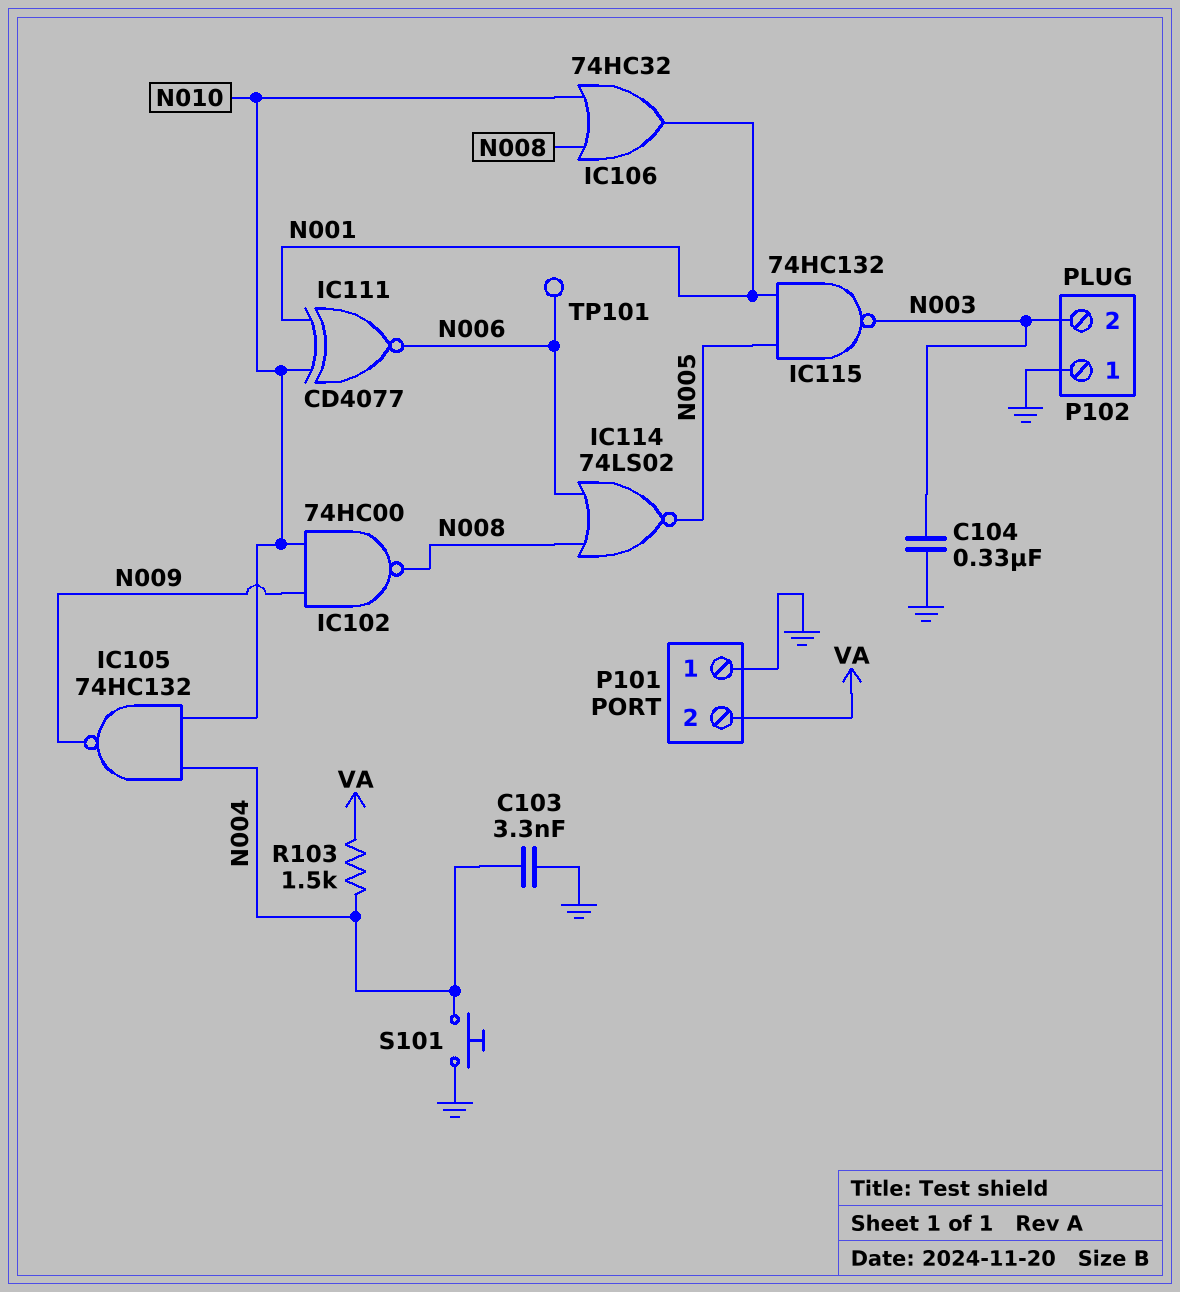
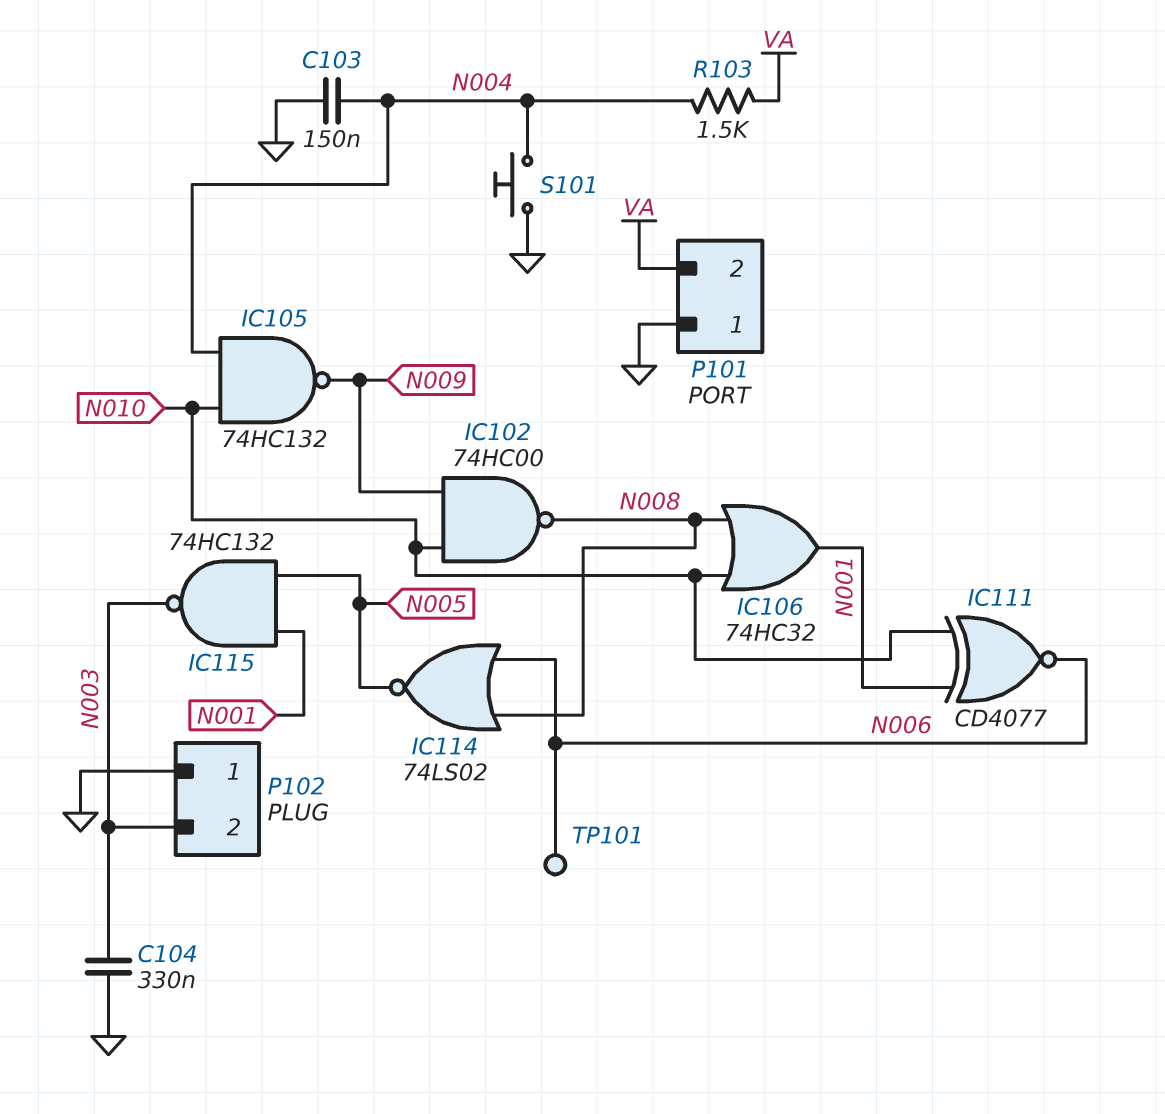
C103: 3.3nF (GND, N004) -> 150nF (GND, N004)

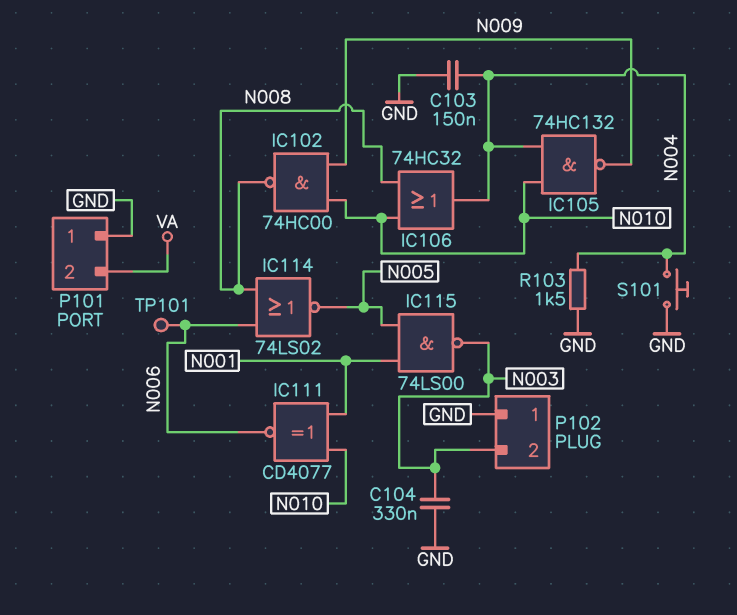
IC106: OR 74HC32 (in N008, in N010, out N001) -> OR 74HC32 (in N008, in N010, out N004)
IC115: NAND 74HC132 (in N001, in N005, out N003) -> NAND 74LS00 (in N001, in N005, out N003)
R103: 1.5k (N004, VA) -> 1.5k (GND, N004)

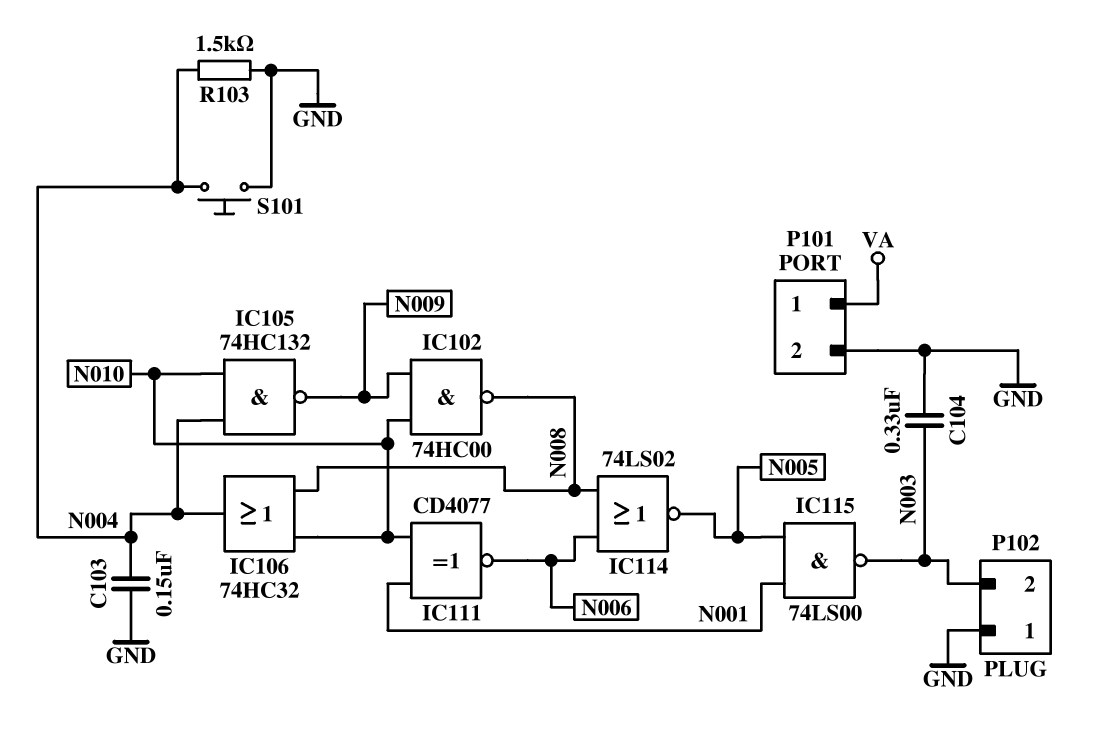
P101 pin 1: GND -> VA
P101 pin 2: VA -> GND
TP101: test point (N006) -> none

